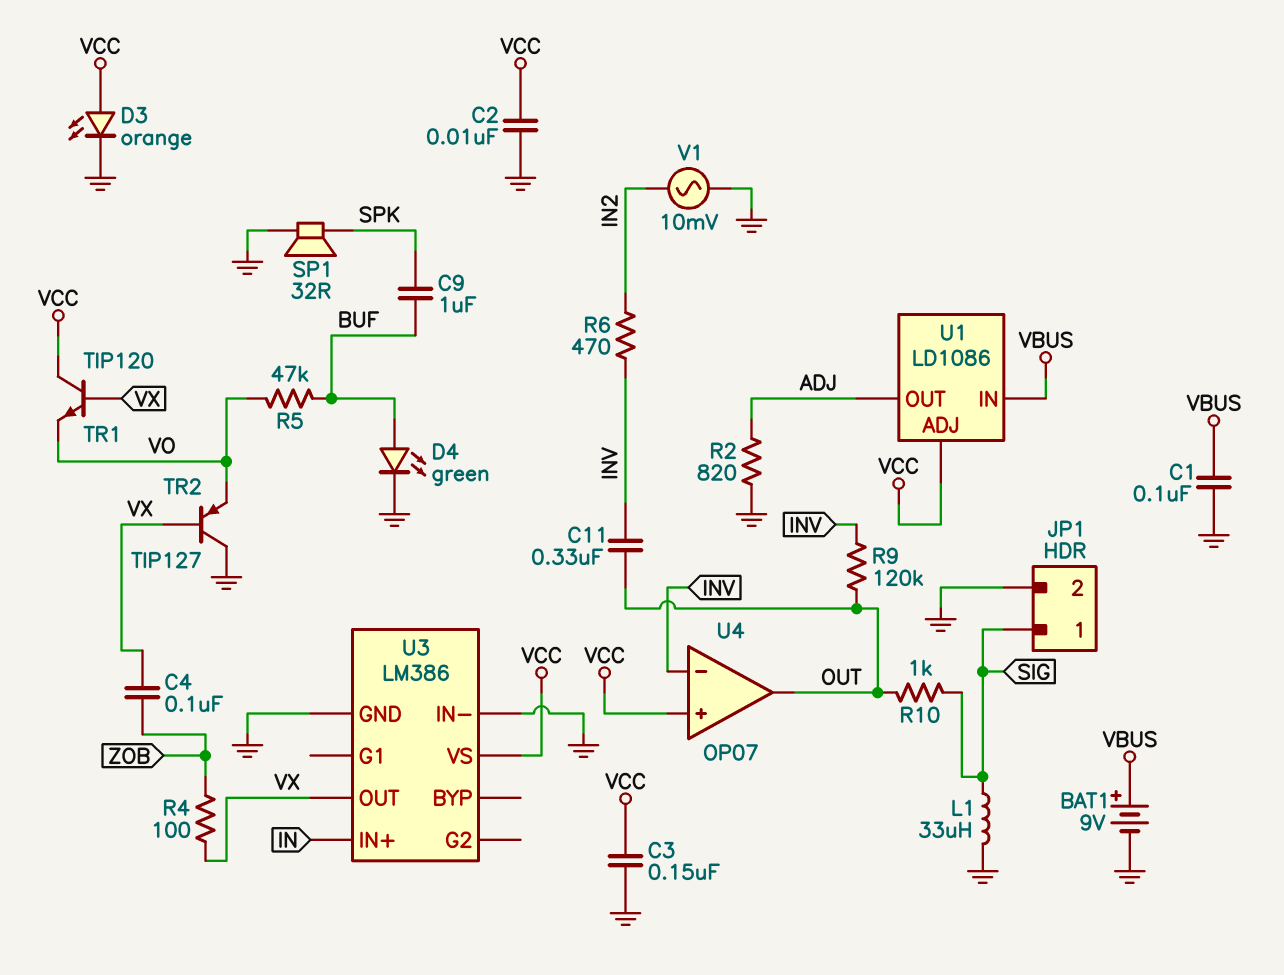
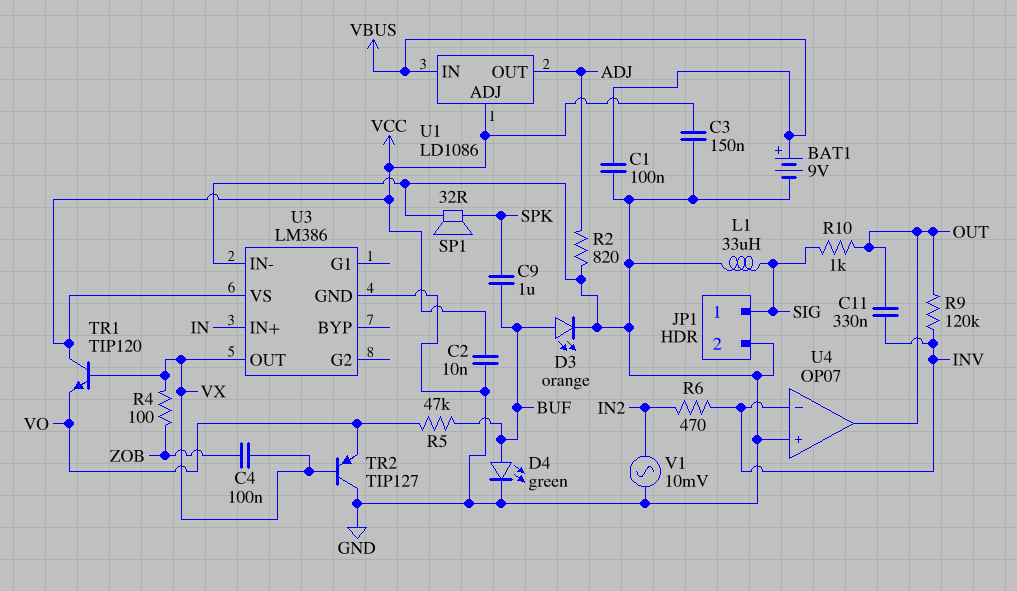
D3: LED orange (A VCC, K GND) -> LED orange (A BUF, K GND)
U4 pin in+: VCC -> GND

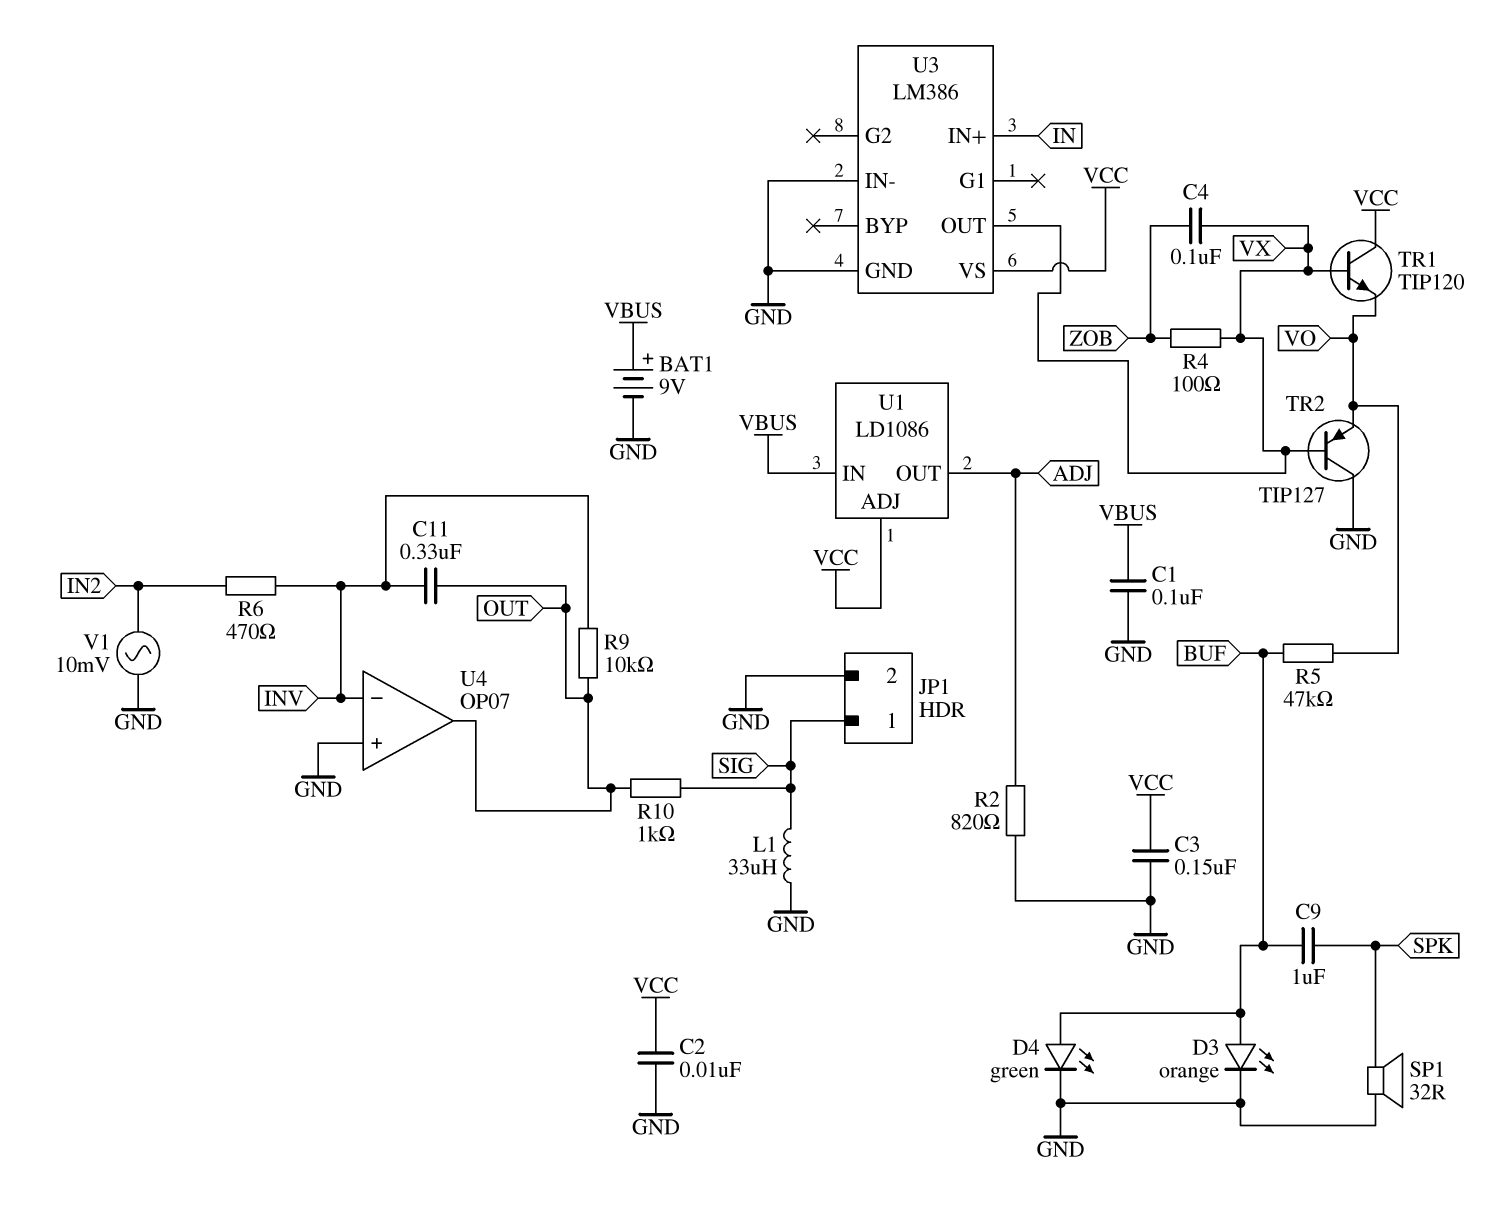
R9: 120k (INV, OUT) -> 10k (INV, OUT)

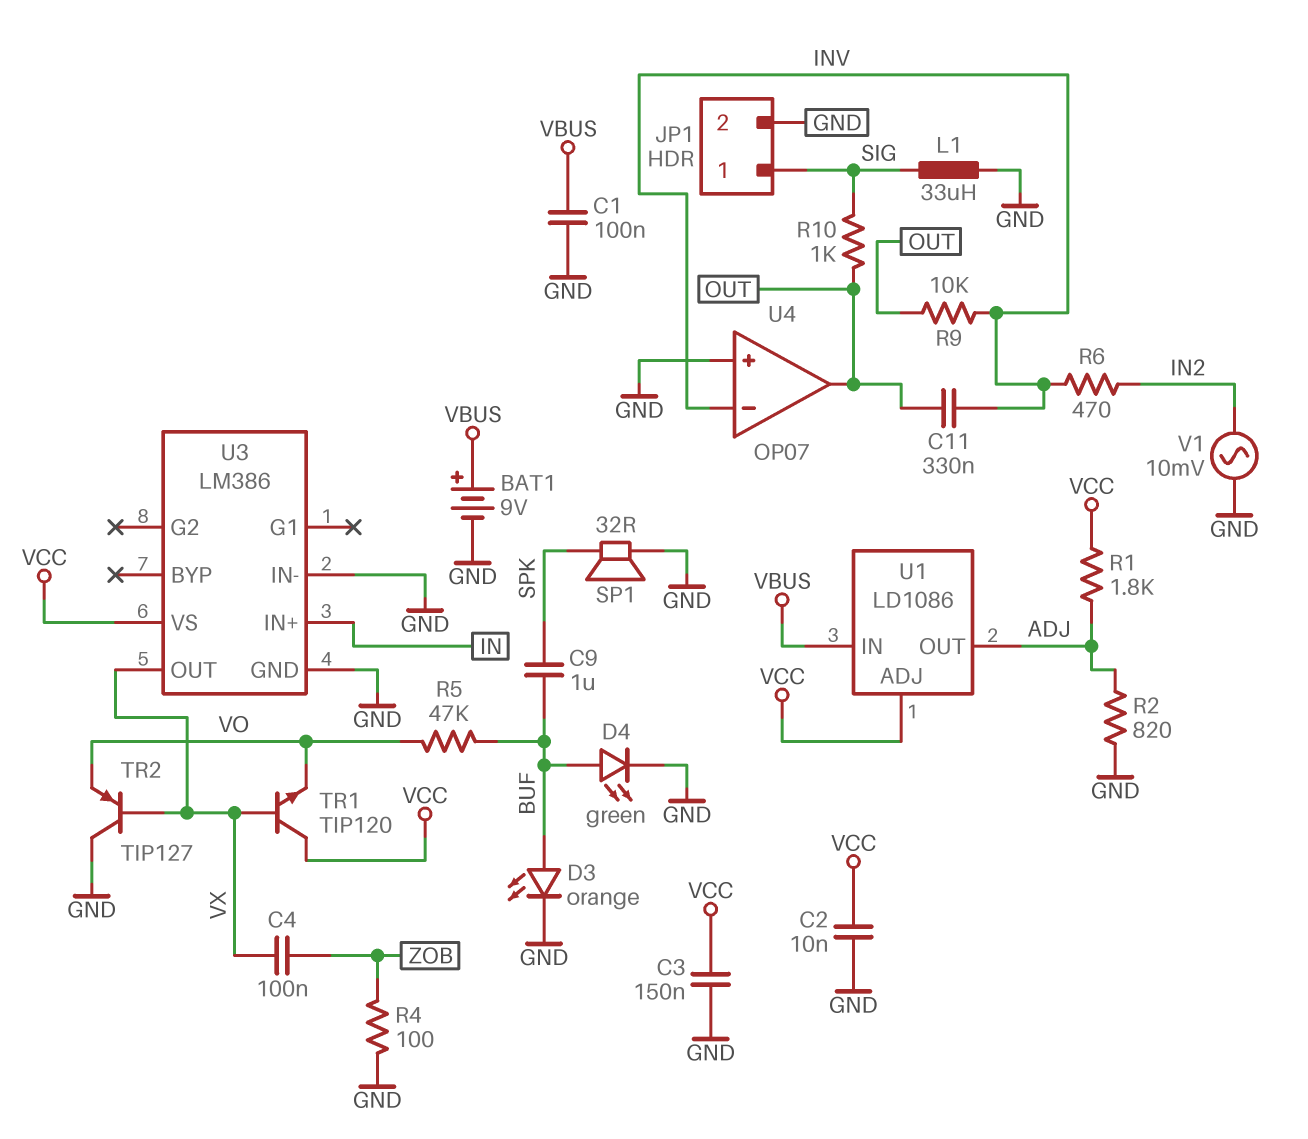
R1: none -> 1.8k (ADJ, VCC)
R4: 100 (VX, ZOB) -> 100 (GND, ZOB)

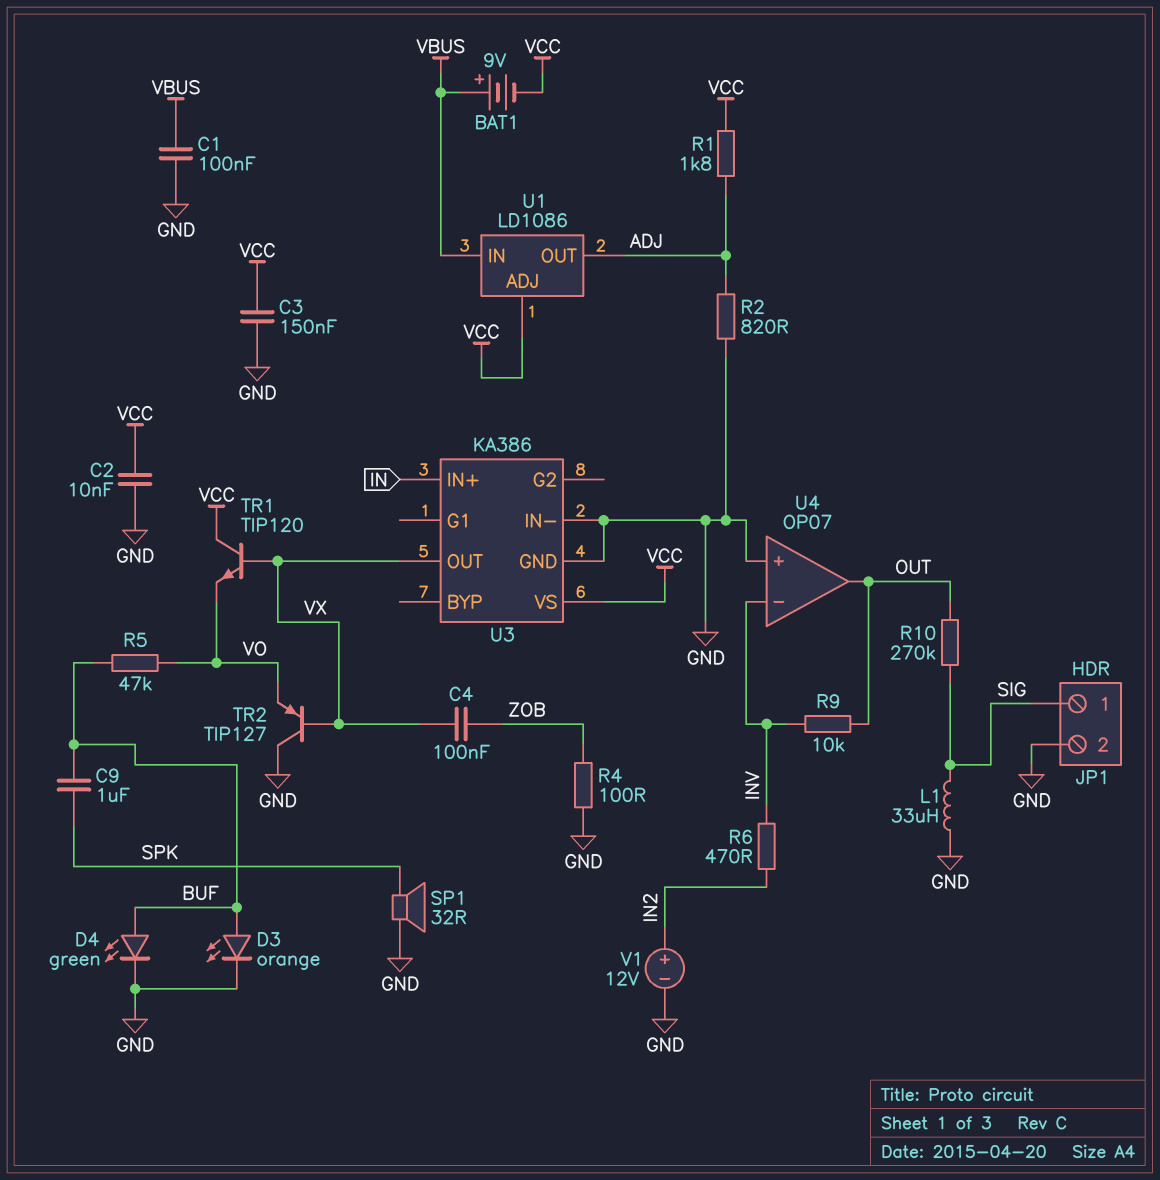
BAT1: 9V (plus VBUS, minus GND) -> 9V (plus VBUS, minus VCC)
C11: 330nF (INV, OUT) -> none
R10: 1k (OUT, SIG) -> 270k (OUT, SIG)
U3: LM386 -> KA386
V1: AC 10mV (GND, IN2) -> 12V (plus IN2, minus GND)

